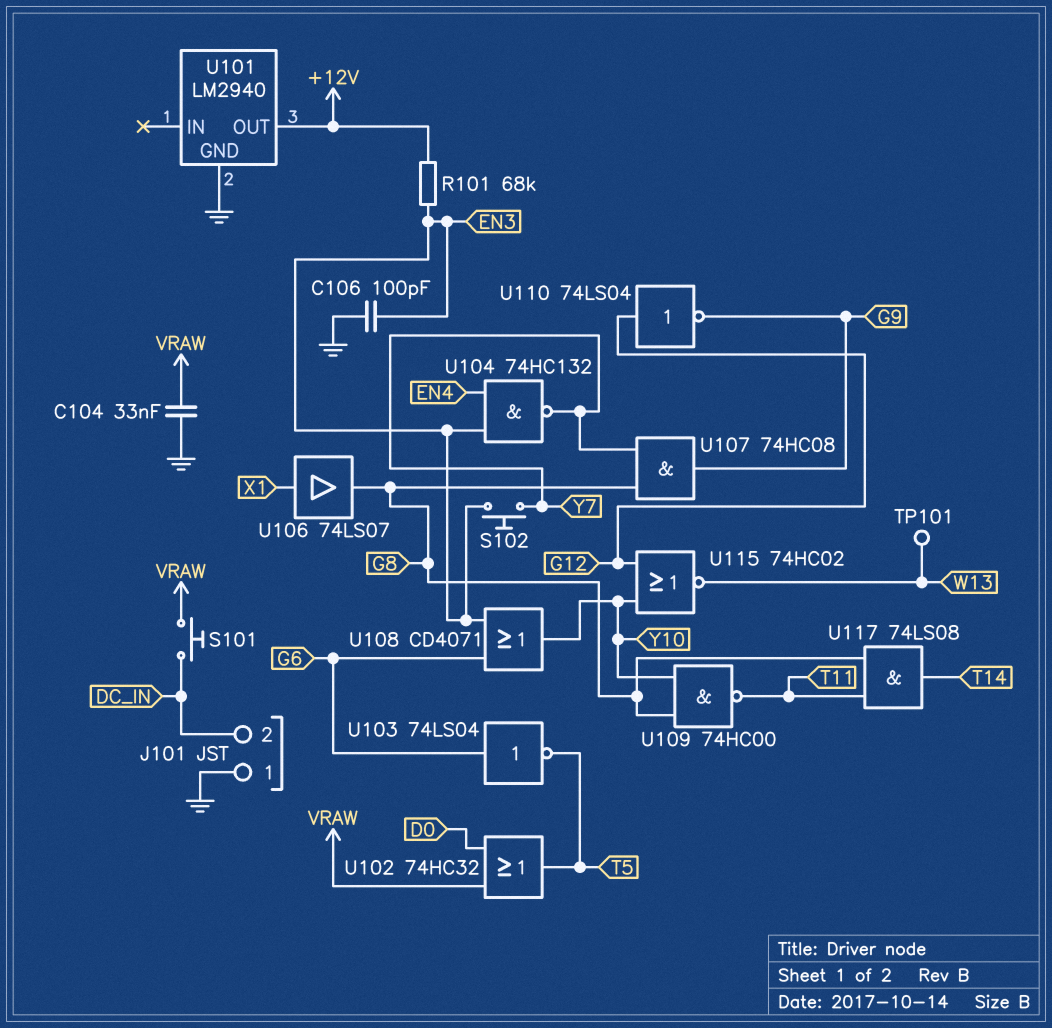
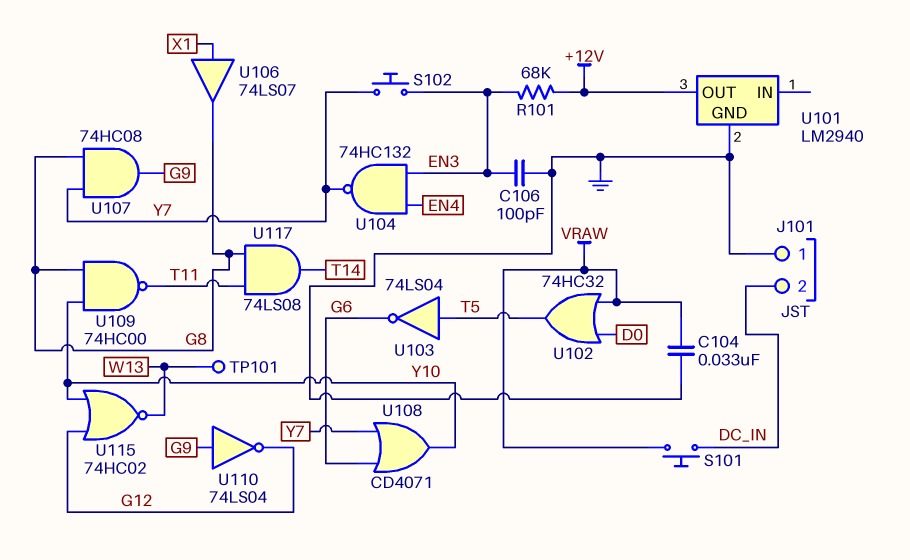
U103: NOT 74LS04 (in G6, out T5) -> NOT 74LS04 (in T5, out G6)
U108: OR CD4071 (in EN3, in G6, out Y10) -> OR CD4071 (in G6, in Y7, out Y10)
U110: NOT 74LS04 (in G12, out G9) -> NOT 74LS04 (in G9, out G12)

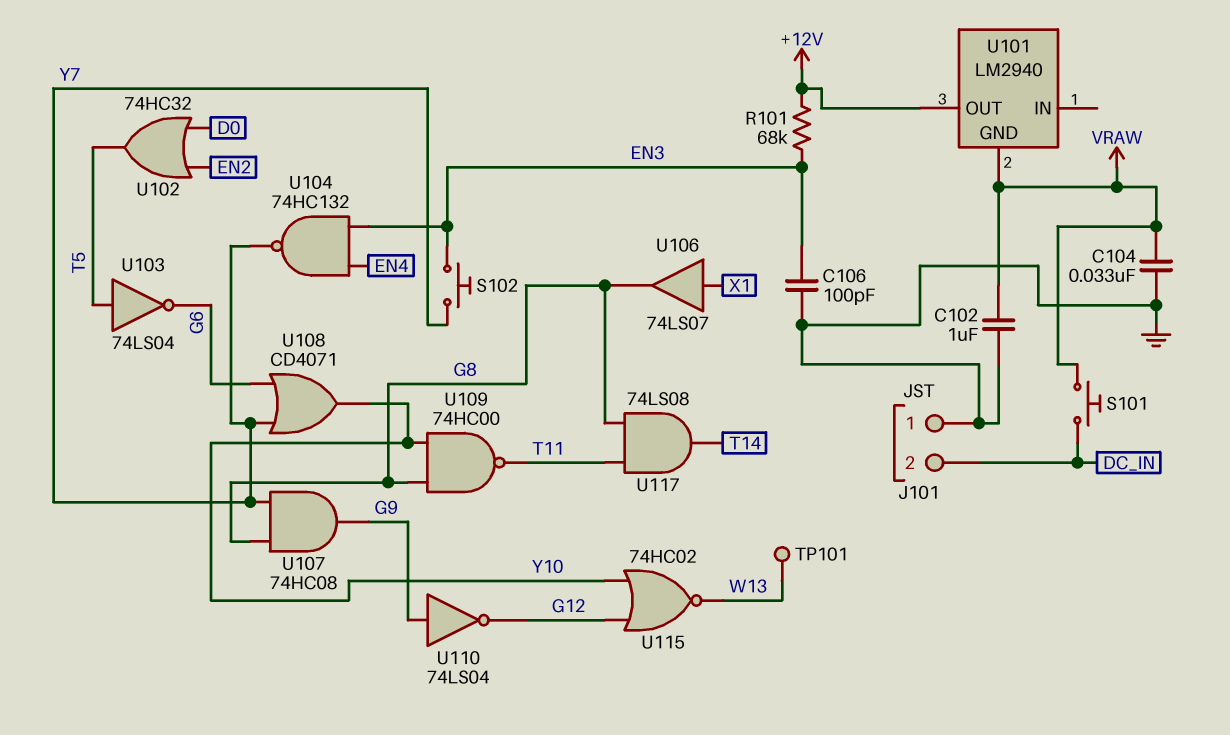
C102: none -> 1uF (GND, VRAW)
U101 pin GND: GND -> VRAW
U102: OR 74HC32 (in D0, in VRAW, out T5) -> OR 74HC32 (in D0, in EN2, out T5)

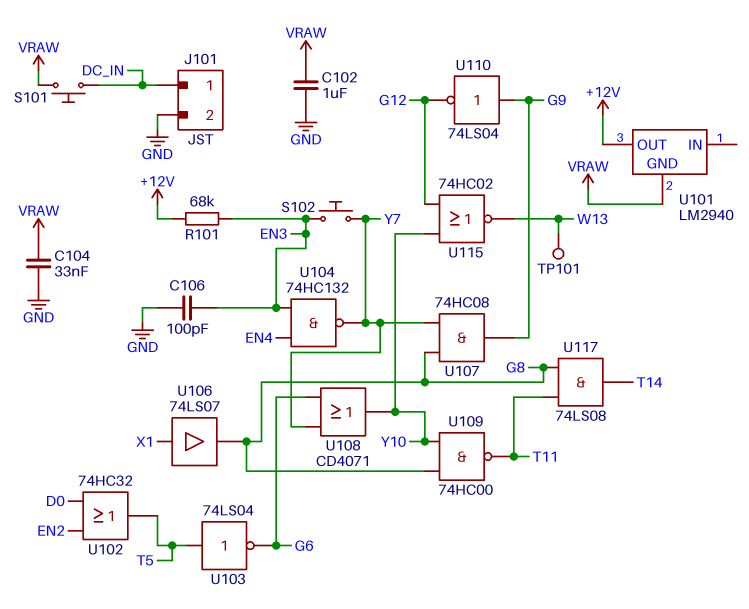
J101 pin 1: GND -> DC_IN
J101 pin 2: DC_IN -> GND

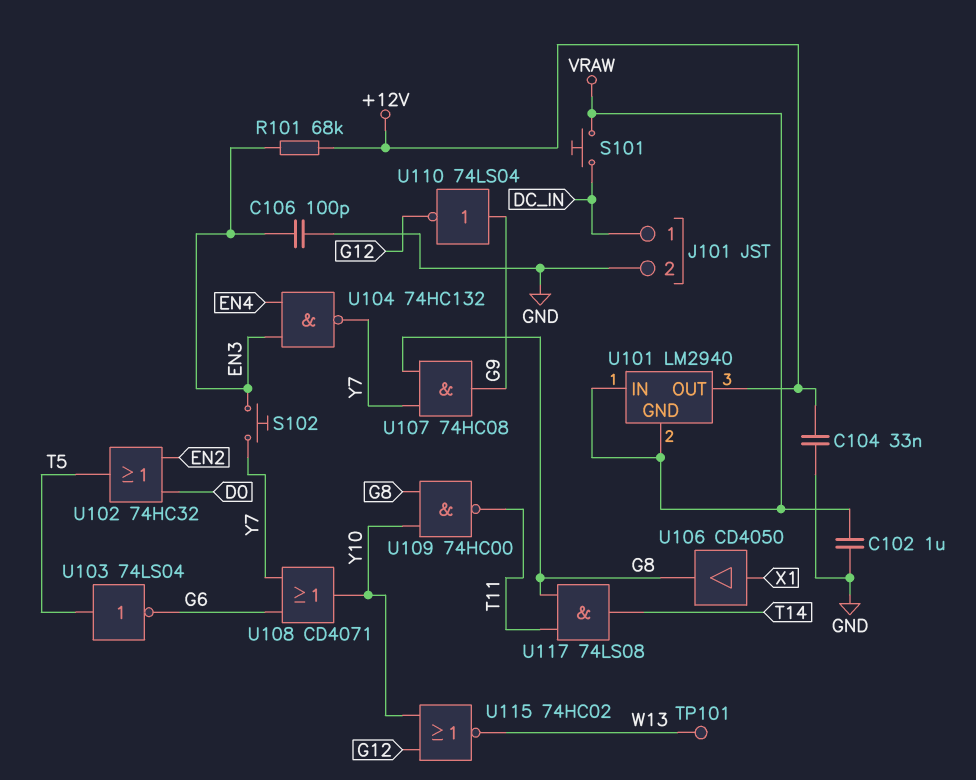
C104: 33nF (GND, VRAW) -> 33nF (+12V, GND)
U101 pin IN: none -> VRAW
U106: buffer 74LS07 (in X1, out G8) -> buffer CD4050 (in X1, out G8)

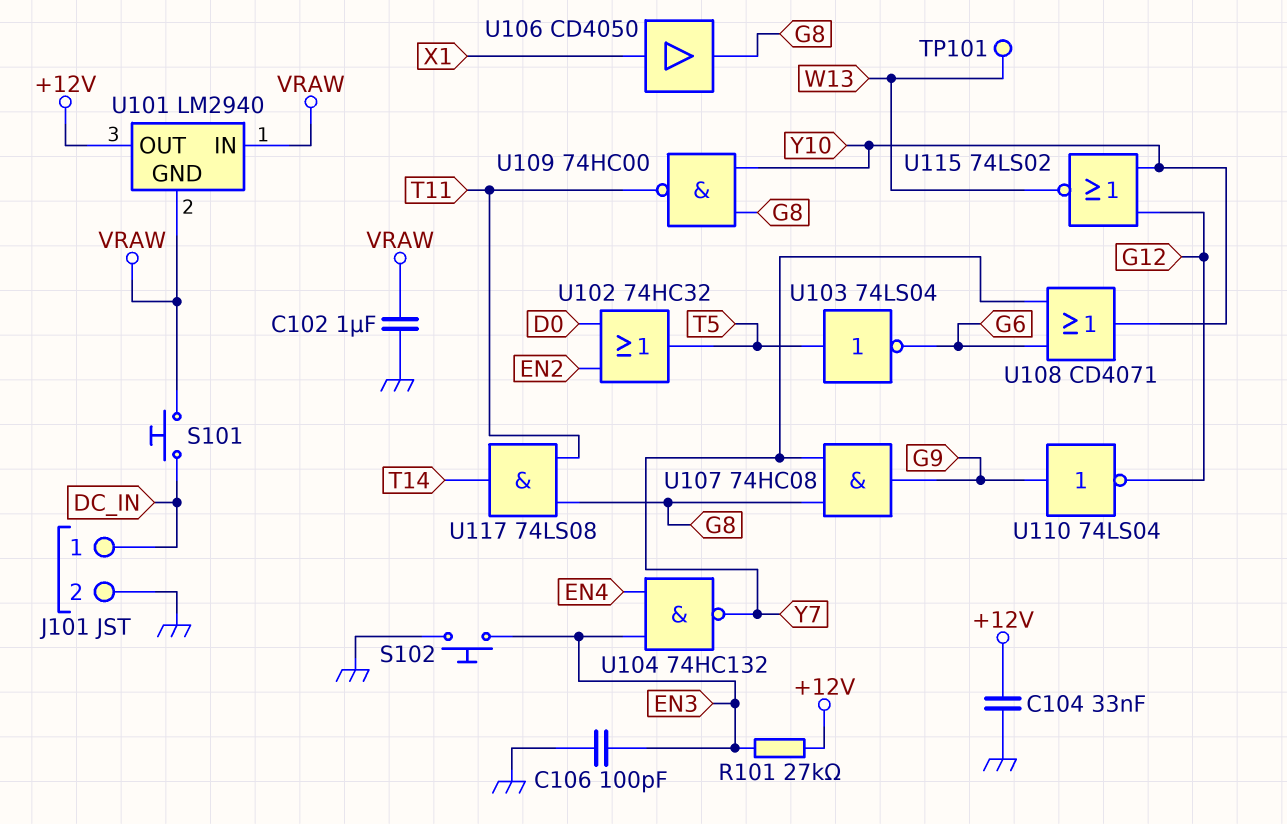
R101: 68k (+12V, EN3) -> 27k (+12V, EN3)
S102: button (EN3, Y7) -> button (EN3, GND)
U115: NOR 74HC02 (in G12, in Y10, out W13) -> NOR 74LS02 (in G12, in Y10, out W13)

